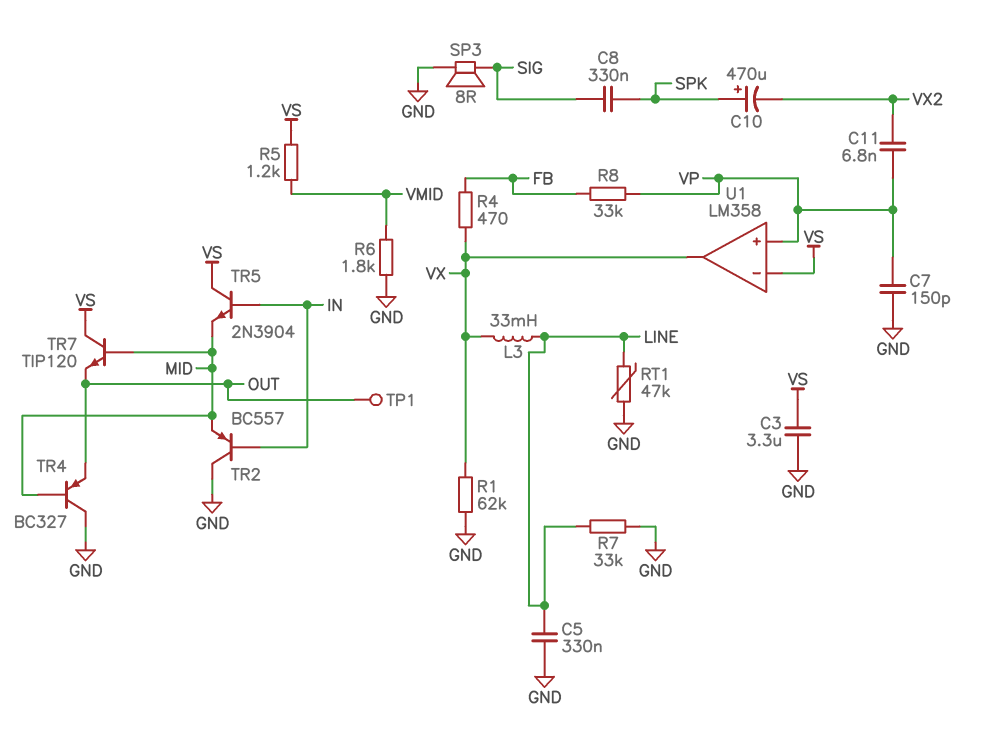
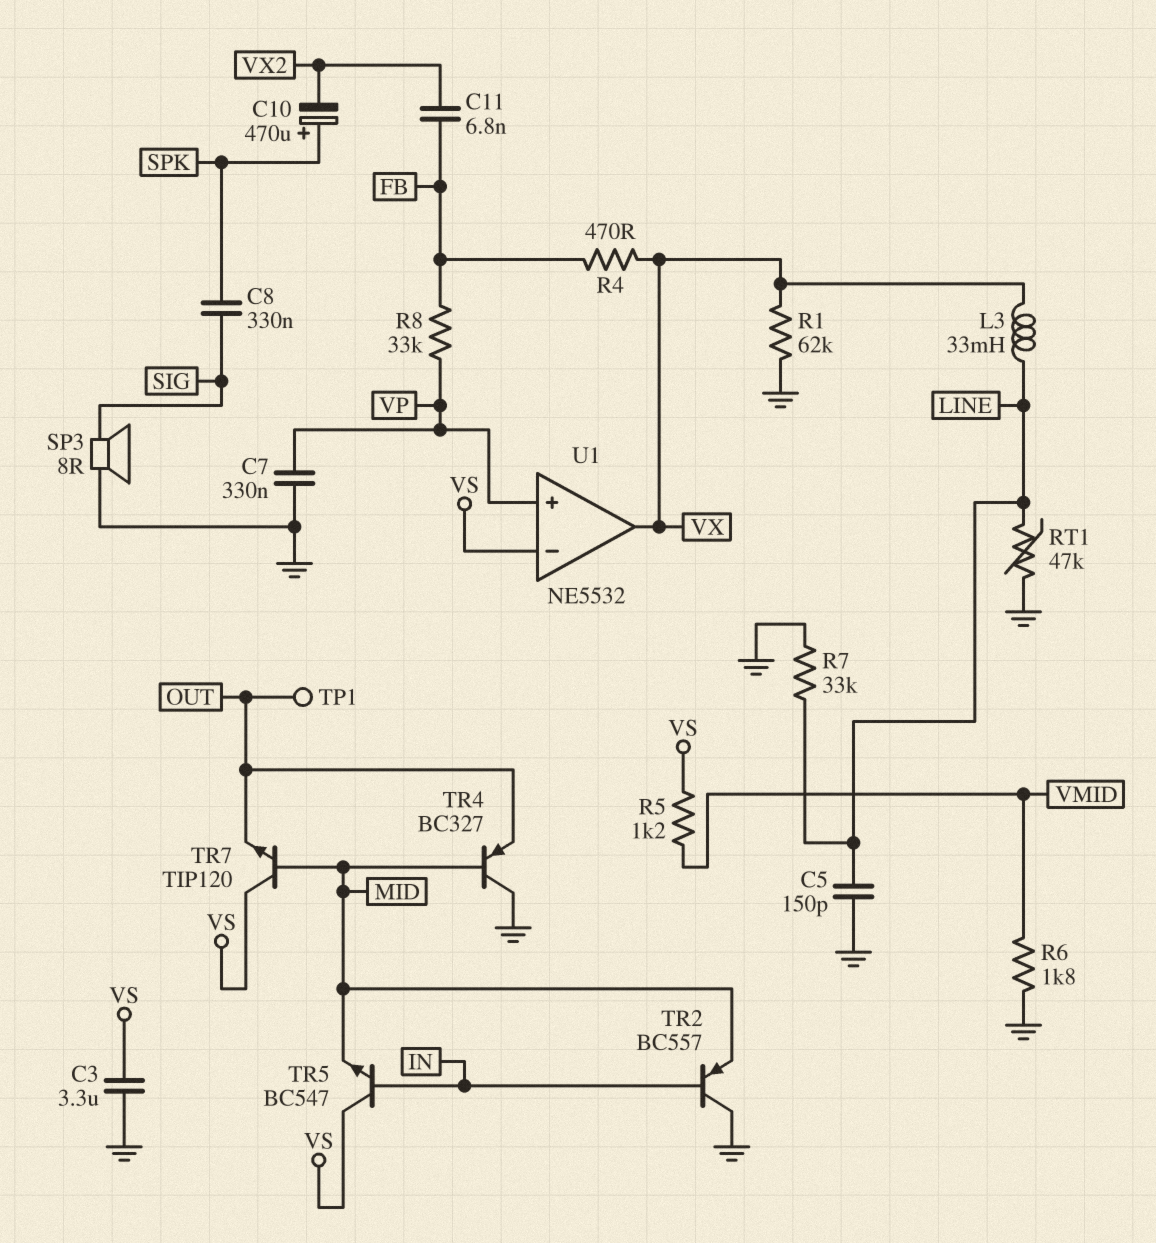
C5: 330nF (GND, LINE) -> 150pF (GND, LINE)
C7: 150pF (GND, VP) -> 330nF (GND, VP)
C11: 6.8nF (VP, VX2) -> 6.8nF (FB, VX2)
TR5: NPN 2N3904 (B IN, C VS, E MID) -> NPN BC547 (B IN, C VS, E MID)
U1: LM358 -> NE5532

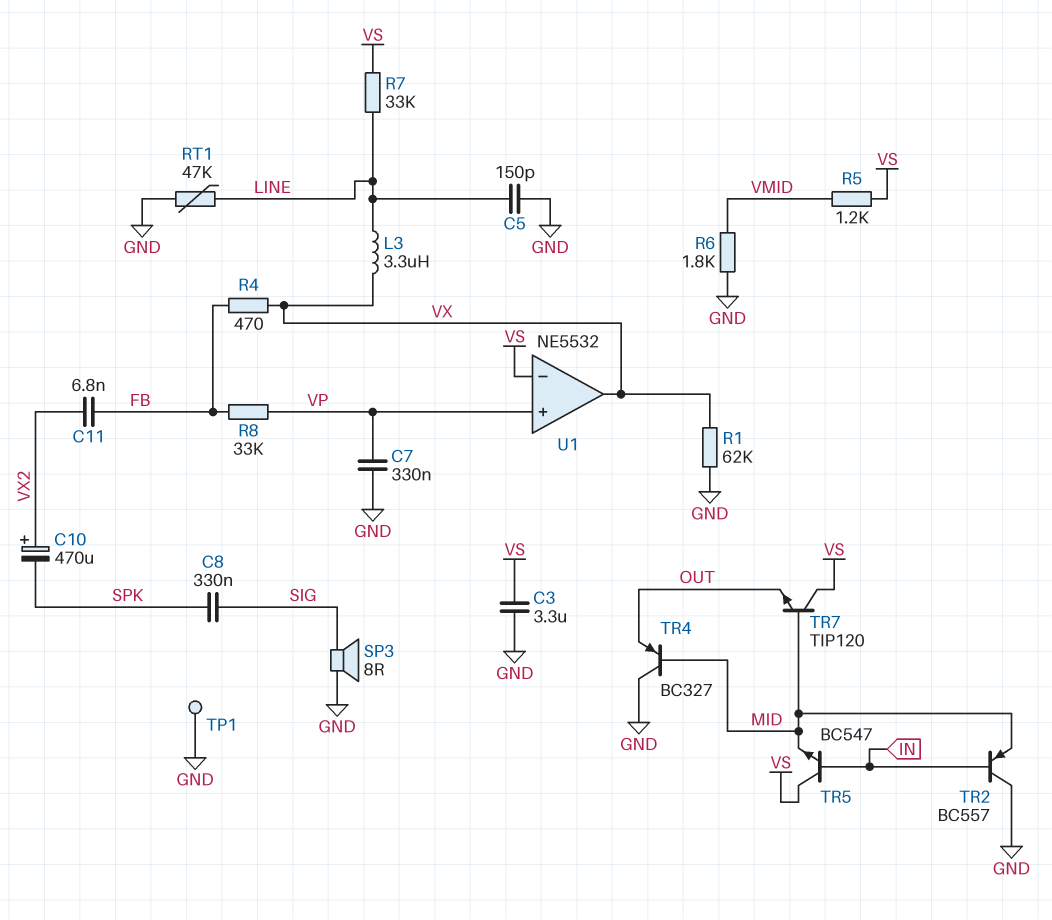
C10: 470uF (plus SPK, minus VX2) -> 470uF (plus VX2, minus SPK)
L3: 33mH (LINE, VX) -> 3.3uH (LINE, VX)
R7: 33k (GND, LINE) -> 33k (LINE, VS)
TP1: test point (OUT) -> test point (GND)

